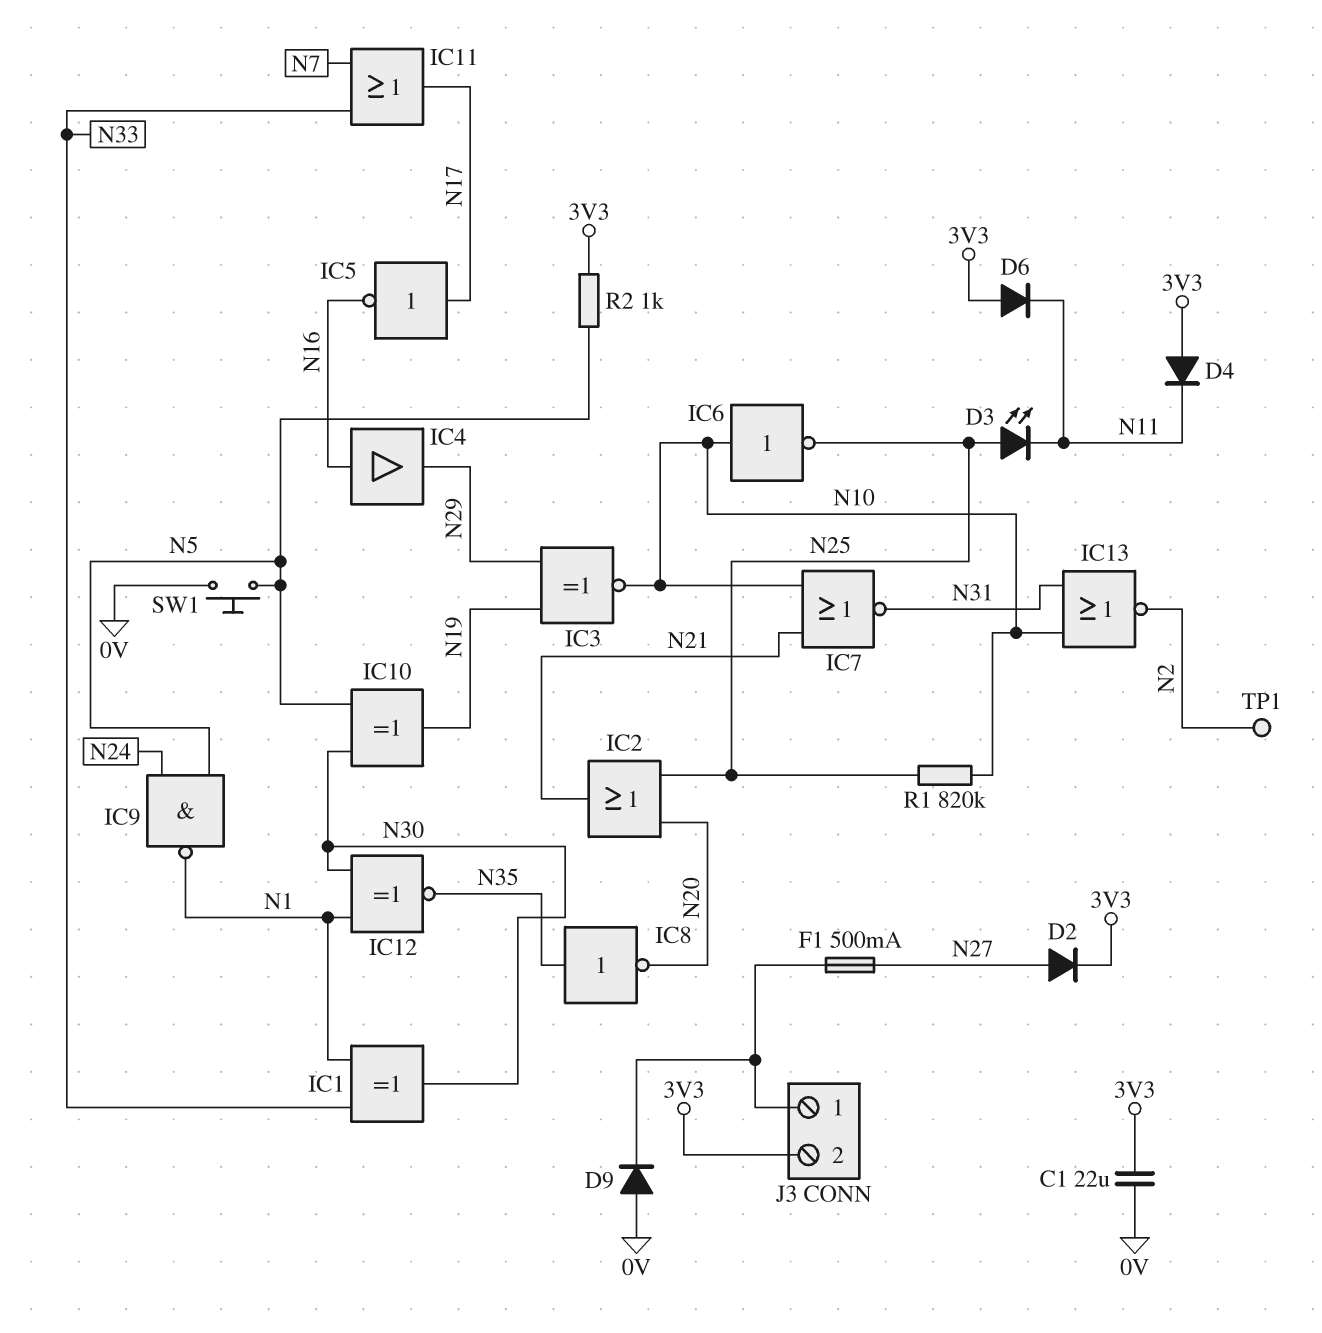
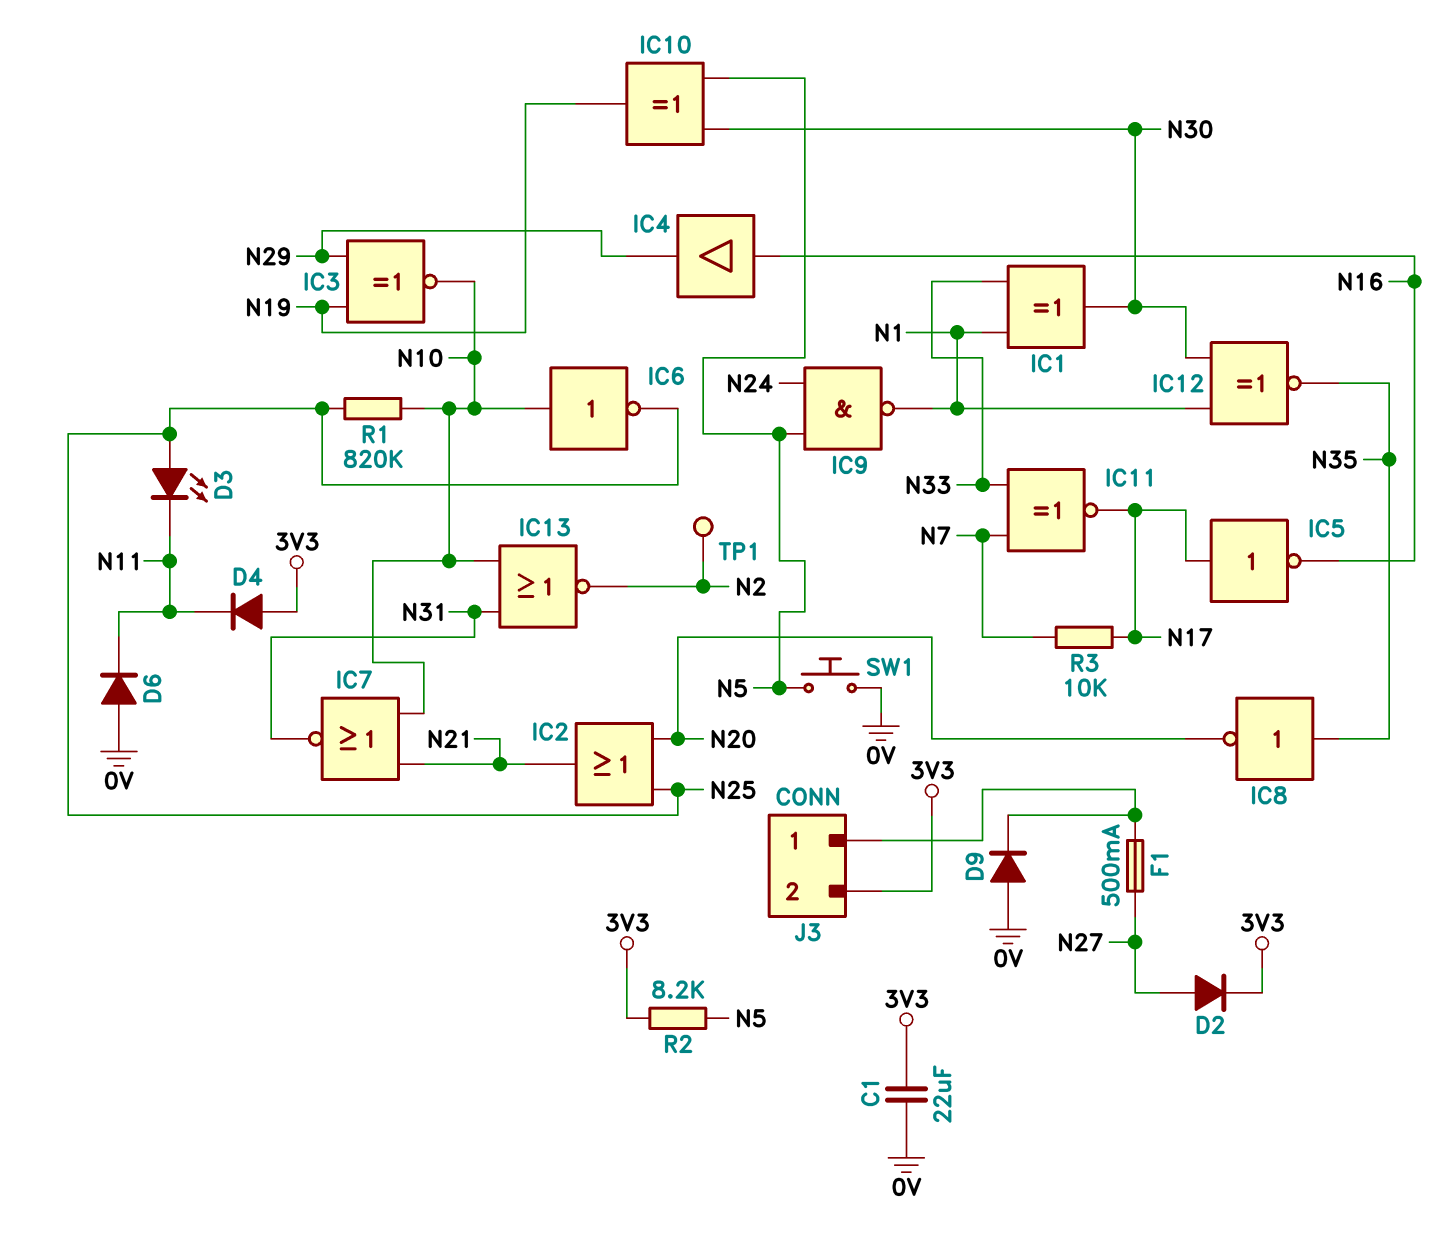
D6: diode (A 3V3, K N11) -> diode (A 0V, K N11)
IC11: OR (in N7, in N33, out N17) -> XNOR (in N7, in N33, out N17)
R2: 1k (3V3, N5) -> 8.2k (3V3, N5)
R3: none -> 10k (N7, N17)

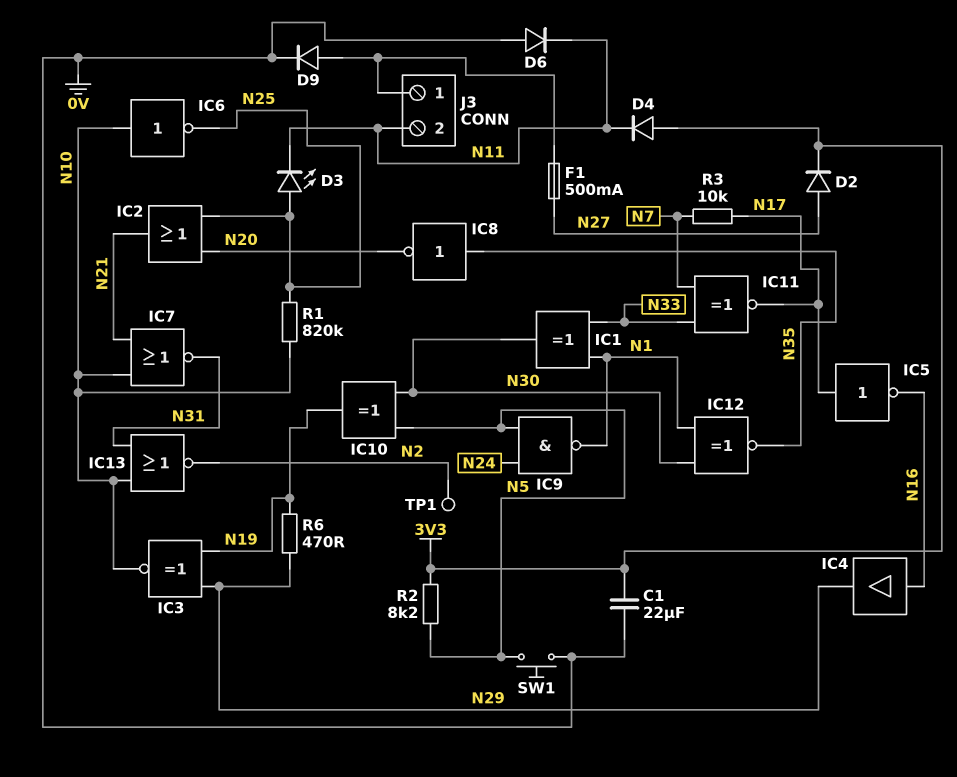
D9: diode (A 0V, K J3/1) -> diode (A J3/1, K 0V)
J3 pin 2: 3V3 -> N11
R6: none -> 470 (N19, N29)

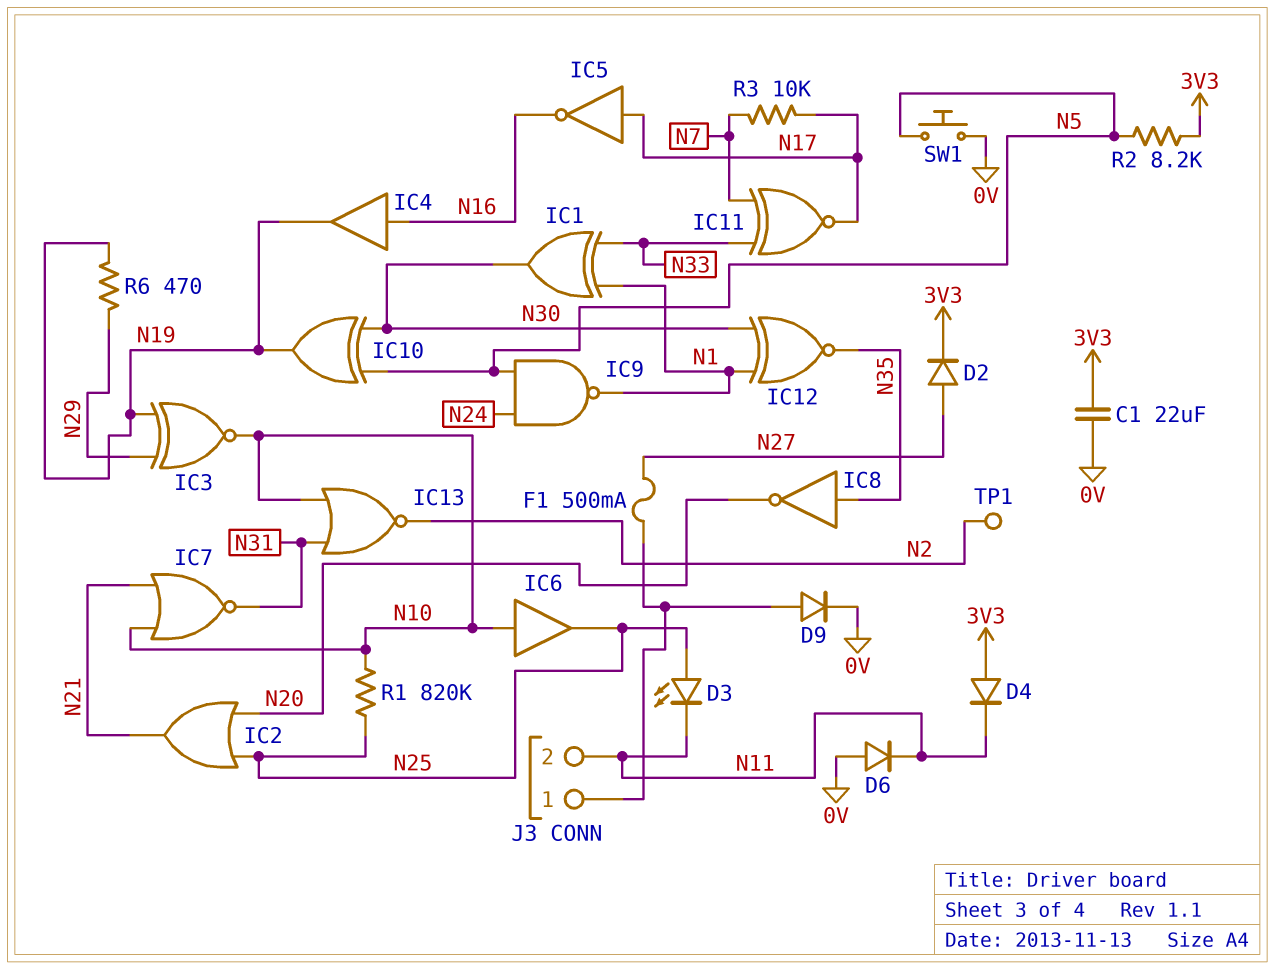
IC4: buffer (in N16, out N29) -> buffer (in N16, out N19)
IC6: NOT (in N10, out N25) -> buffer (in N10, out N25)

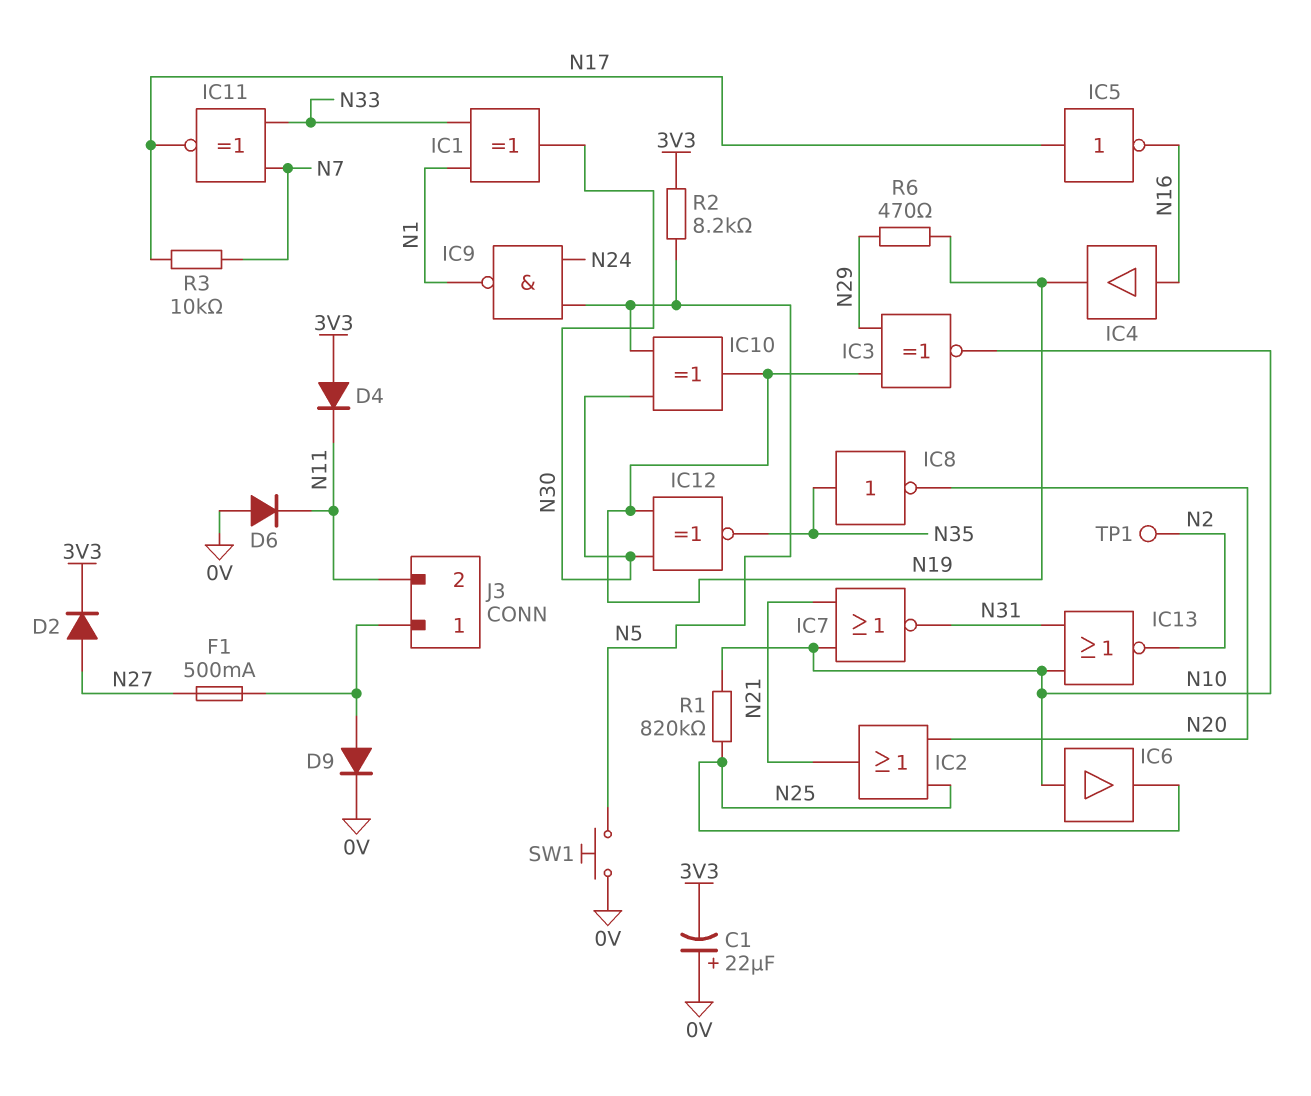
C1: 22uF (0V, 3V3) -> 22uF (plus 0V, minus 3V3)
D3: LED (A N25, K N11) -> none
IC12: XNOR (in N1, in N30, out N35) -> XNOR (in N19, in N30, out N35)

